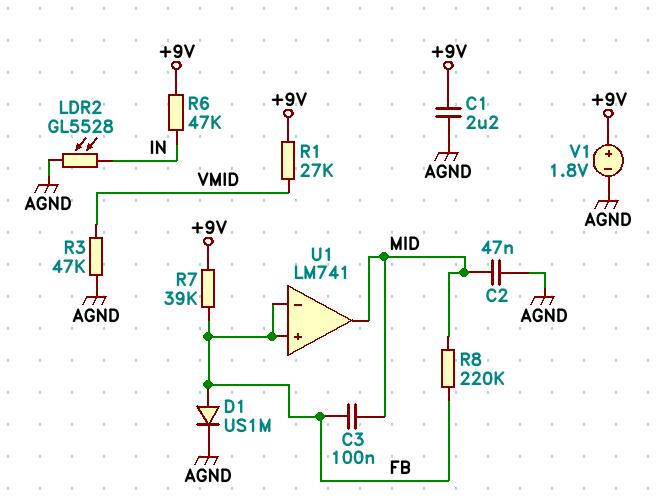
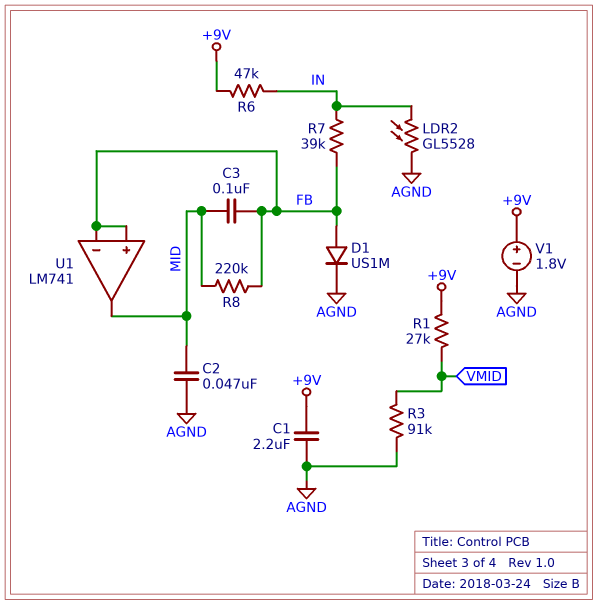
R3: 47k (AGND, VMID) -> 91k (AGND, VMID)
R7: 39k (+9V, FB) -> 39k (FB, IN)

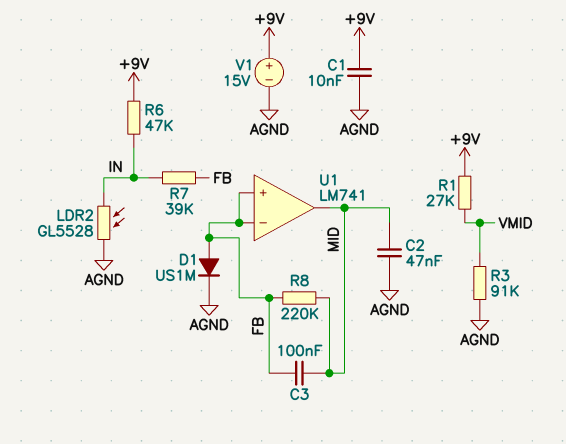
C1: 2.2uF (+9V, AGND) -> 10nF (+9V, AGND)
V1: 1.8V (plus +9V, minus AGND) -> 15V (plus +9V, minus AGND)

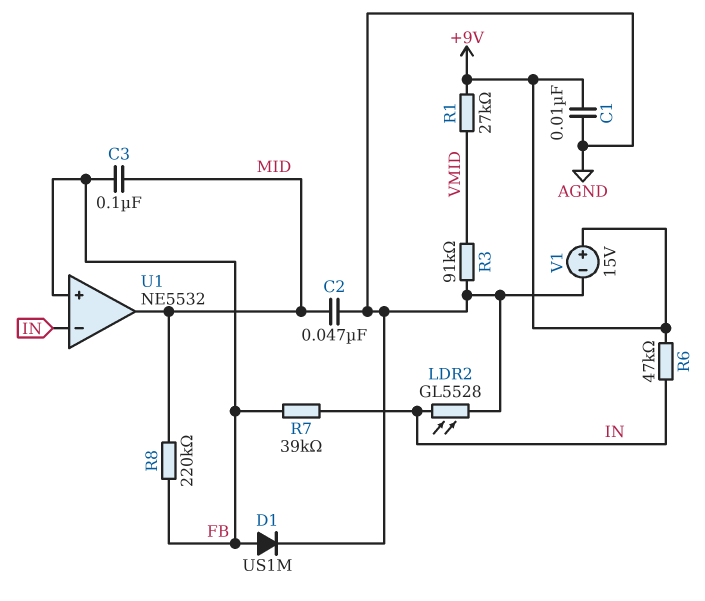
U1: LM741 -> NE5532
U1 pin in-: FB -> IN

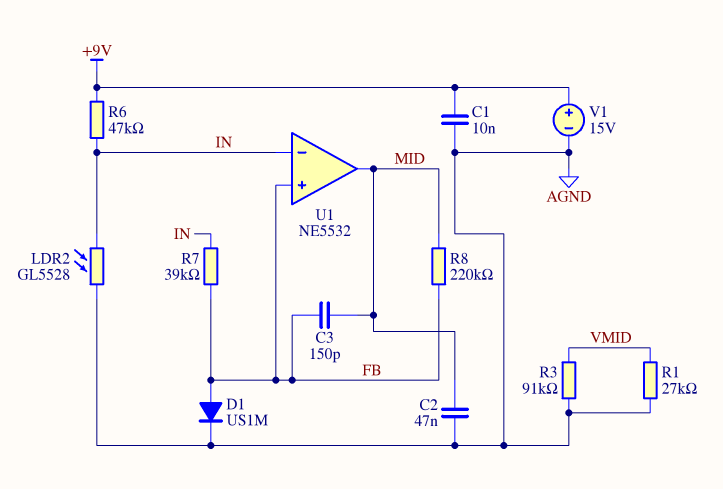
C3: 100nF (FB, MID) -> 150pF (FB, MID)
R1: 27k (+9V, VMID) -> 27k (AGND, VMID)

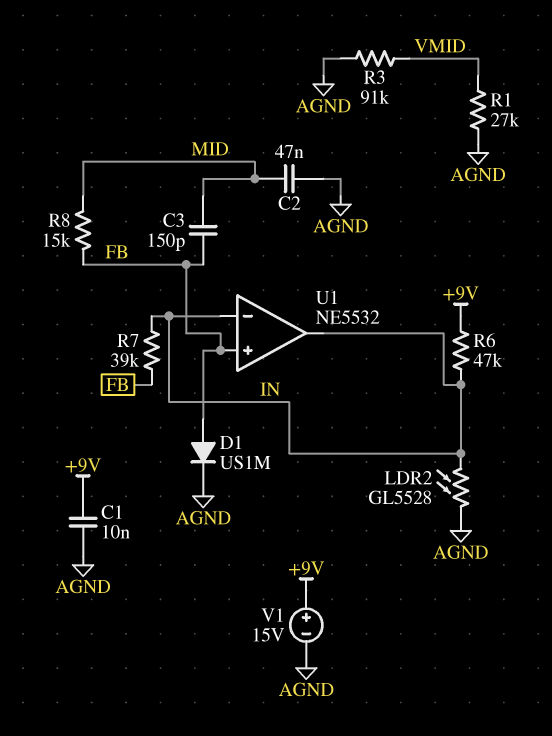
R8: 220k (FB, MID) -> 15k (FB, MID)
U1 pin out: MID -> IN

